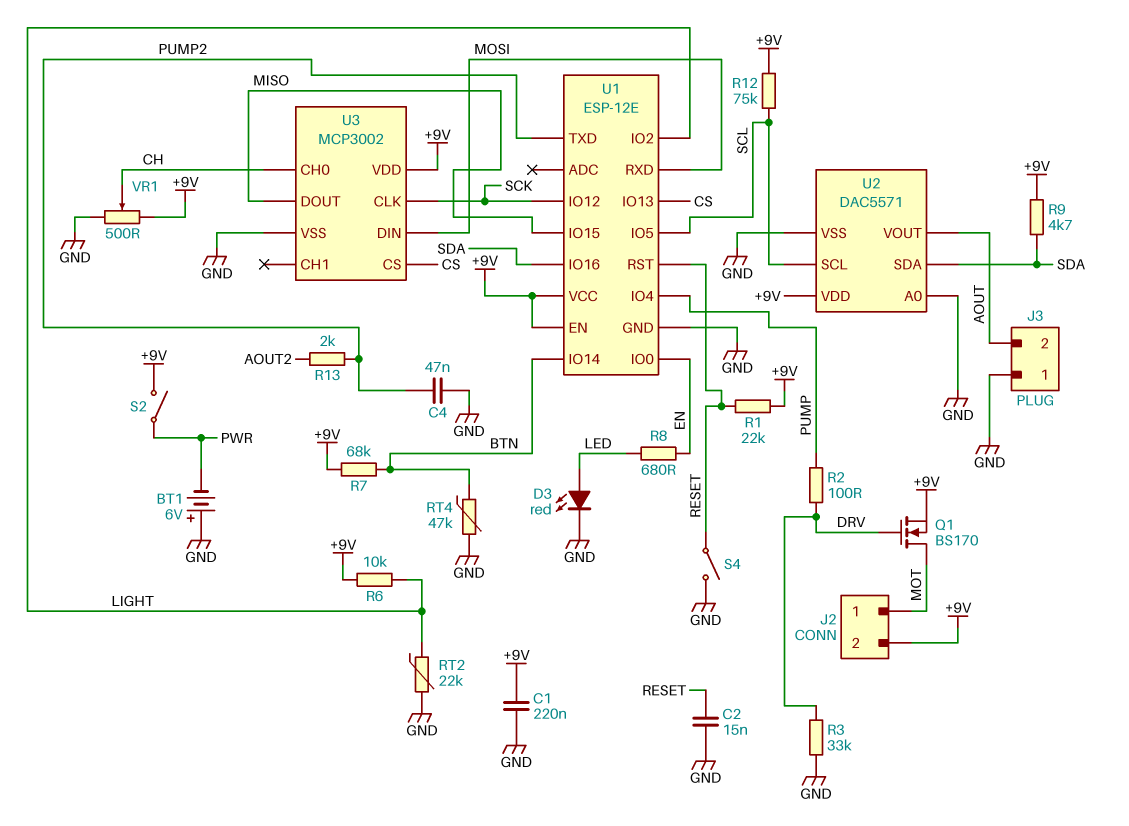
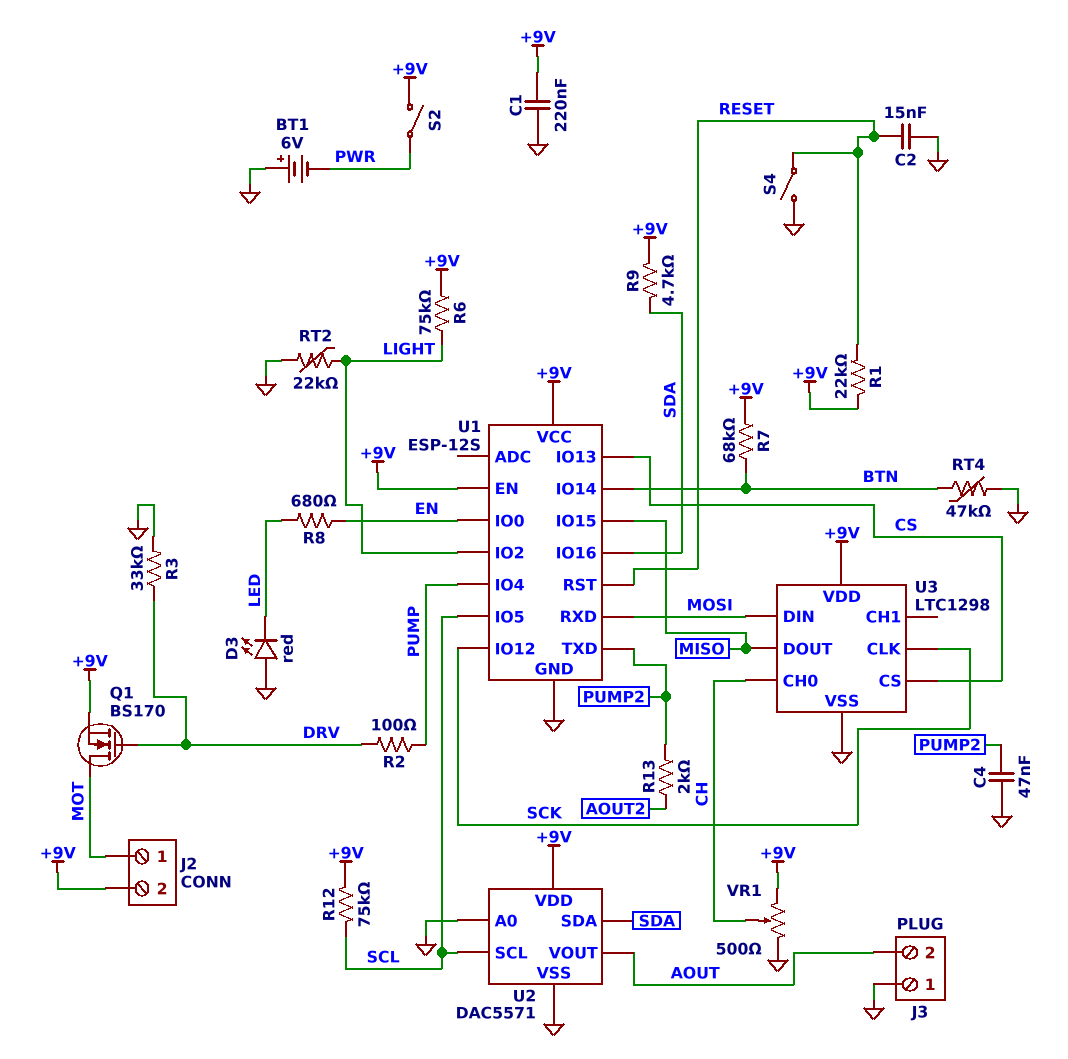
D3: LED red (A LED, K GND) -> LED red (A GND, K LED)
R6: 10k (+9V, LIGHT) -> 75k (+9V, LIGHT)
U1: ESP-12E -> ESP-12S
U3: MCP3002 -> LTC1298

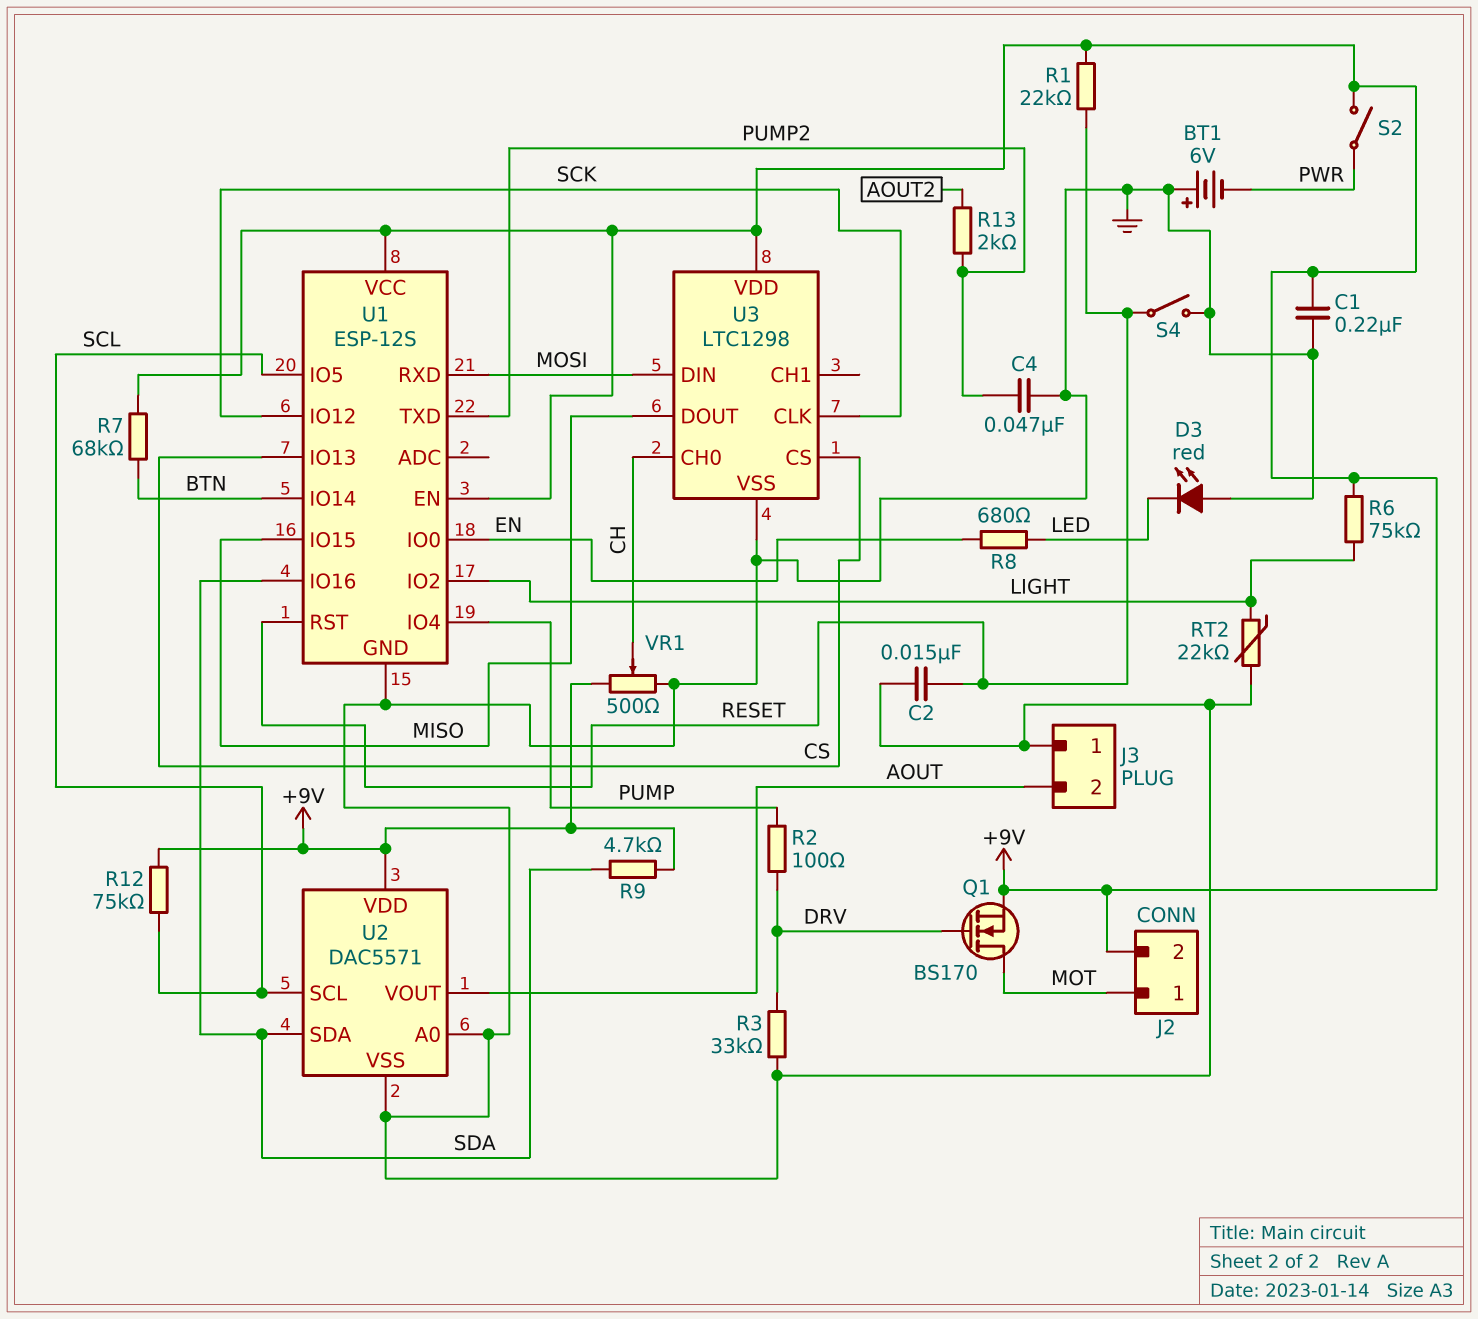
RT4: 47k (BTN, GND) -> none

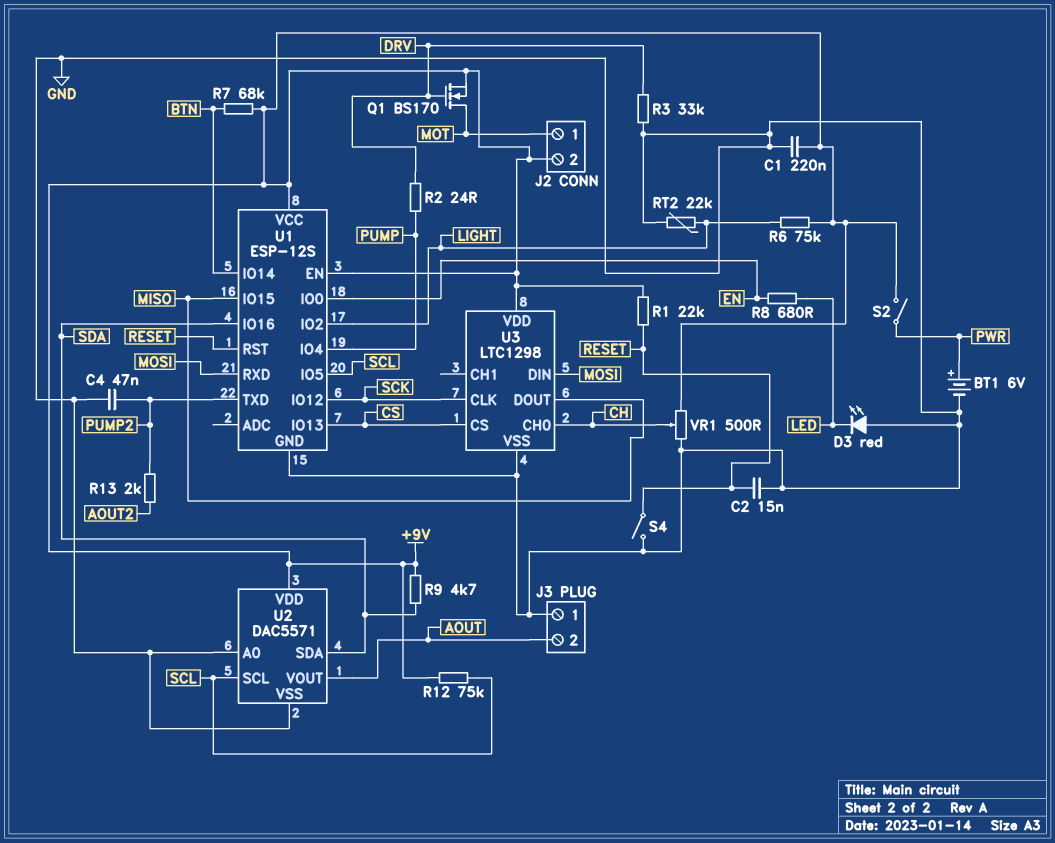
BT1: 6V (plus GND, minus PWR) -> 6V (plus PWR, minus GND)
R2: 100 (DRV, PUMP) -> 24 (DRV, PUMP)

